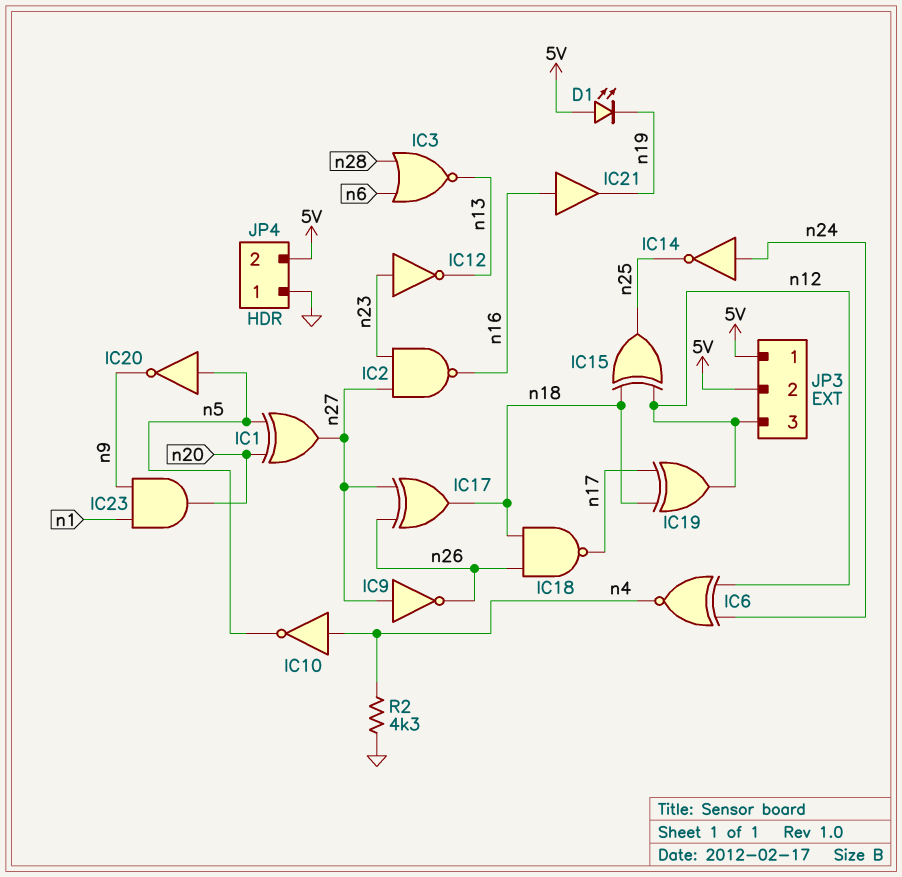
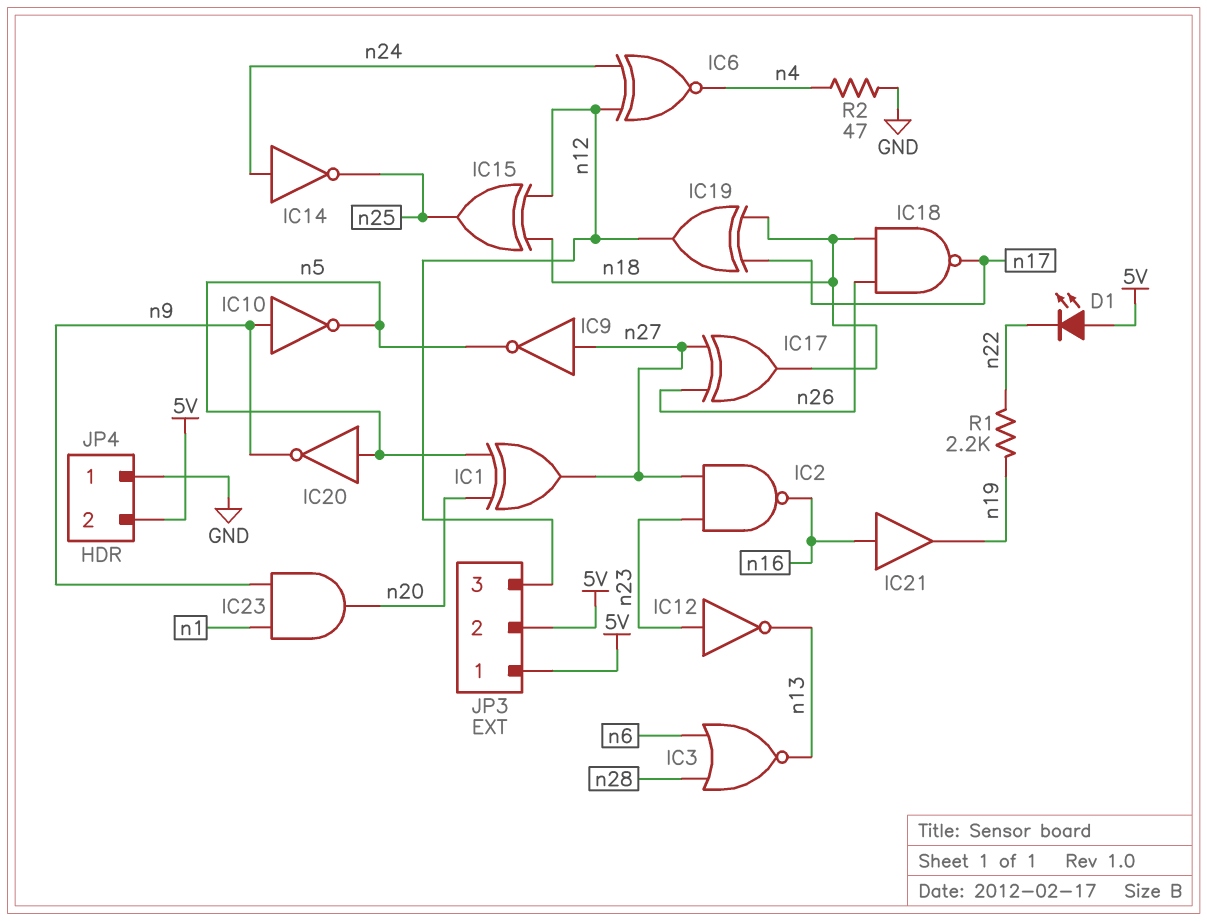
D1: LED (A 5V, K n19) -> LED (A 5V, K n22)
IC9: NOT (in n27, out n26) -> NOT (in n27, out n5)
IC10: NOT (in n4, out n5) -> NOT (in n9, out n5)
R1: none -> 2.2k (n19, n22)
R2: 4.3k (GND, n4) -> 47 (GND, n4)

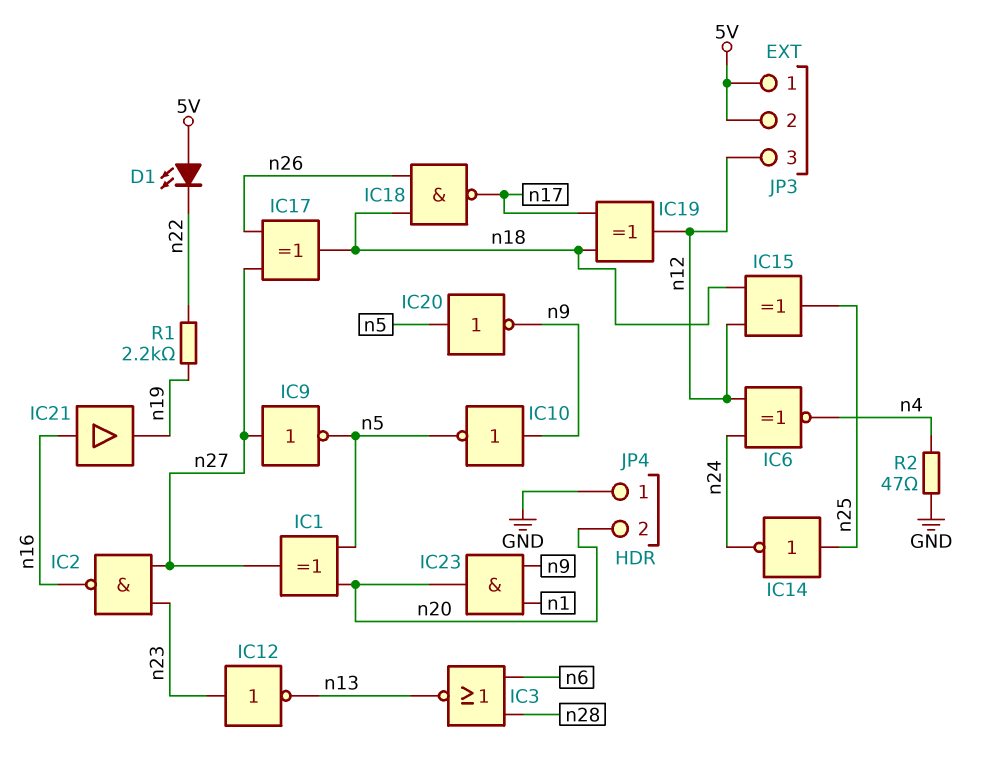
IC14: NOT (in n24, out n25) -> NOT (in n25, out n24)
JP4 pin 2: 5V -> n20

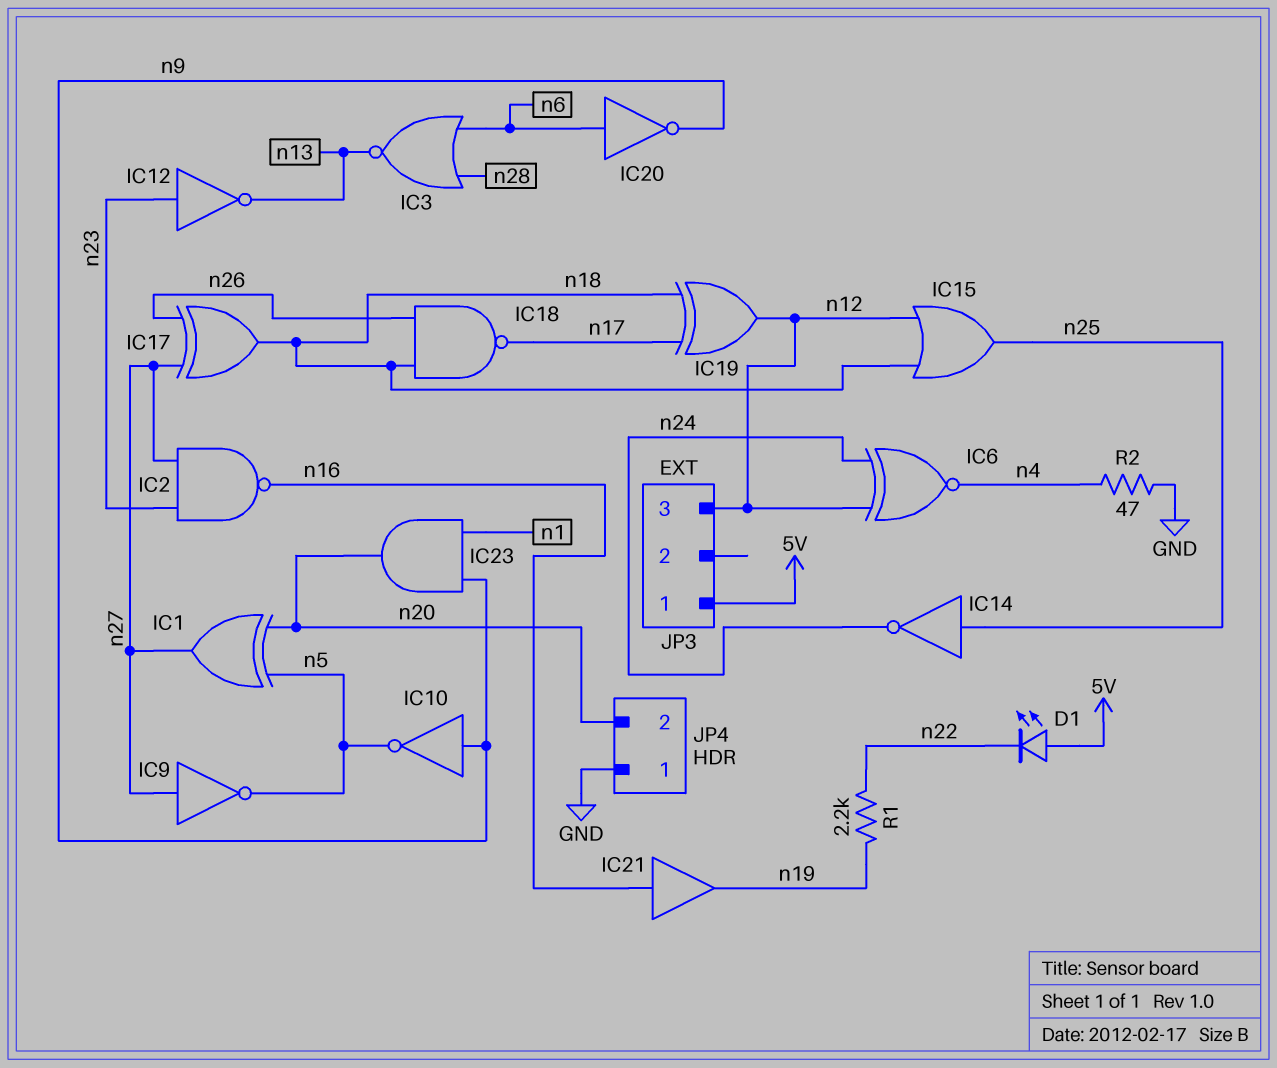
IC15: XOR (in n12, in n18, out n25) -> OR (in n12, in n18, out n25)
IC20: NOT (in n5, out n9) -> NOT (in n6, out n9)
JP3 pin 2: 5V -> none

